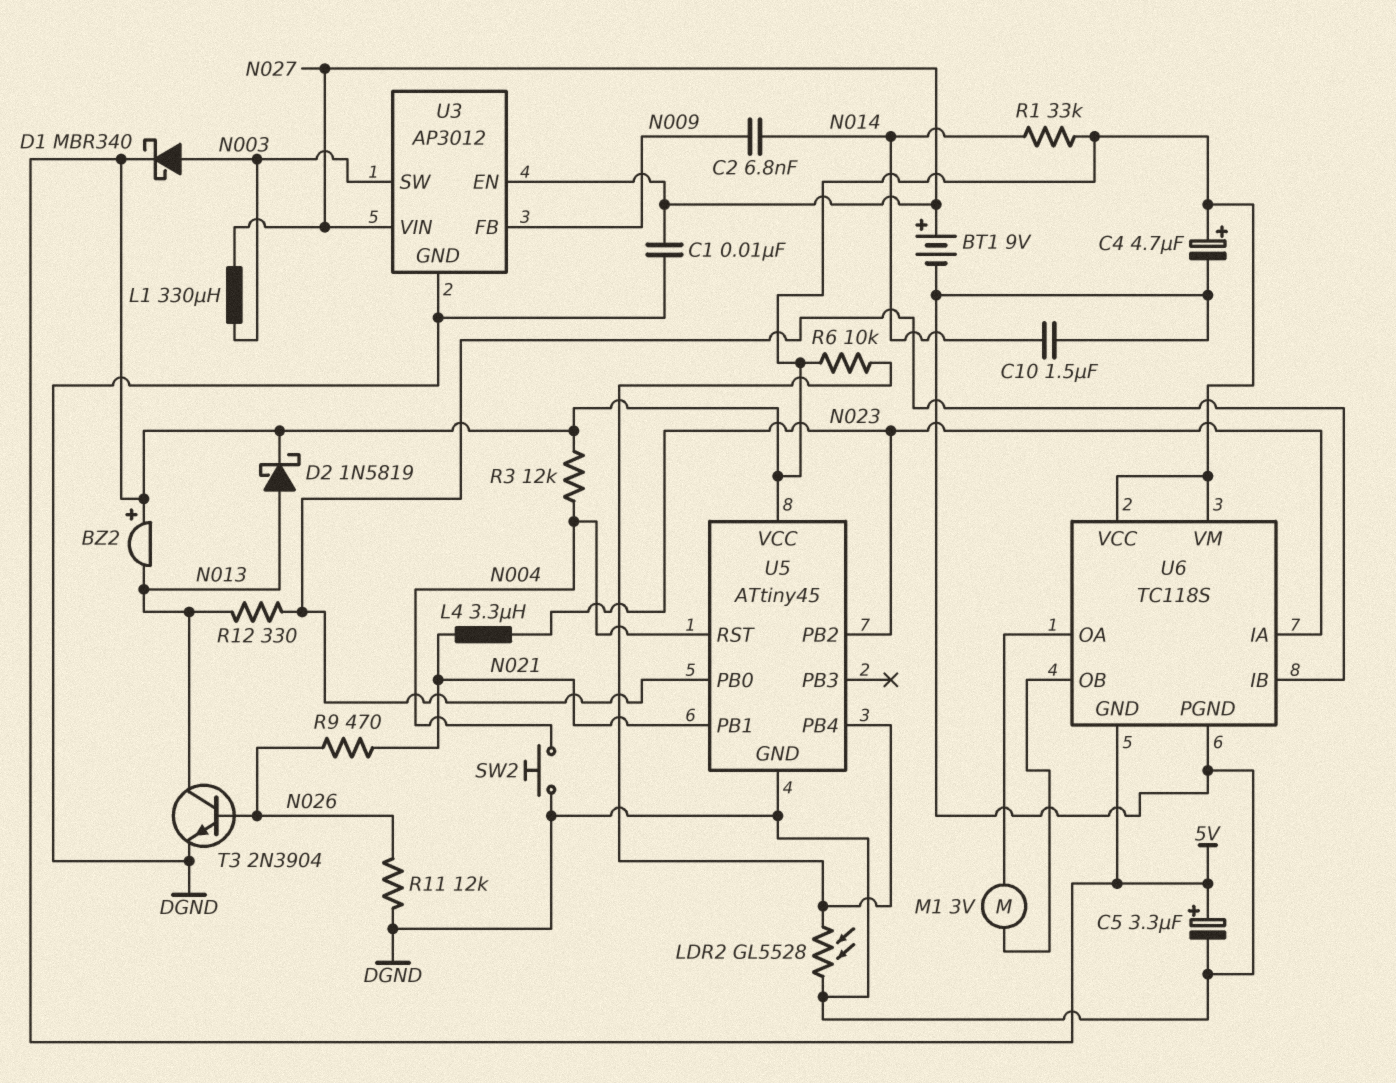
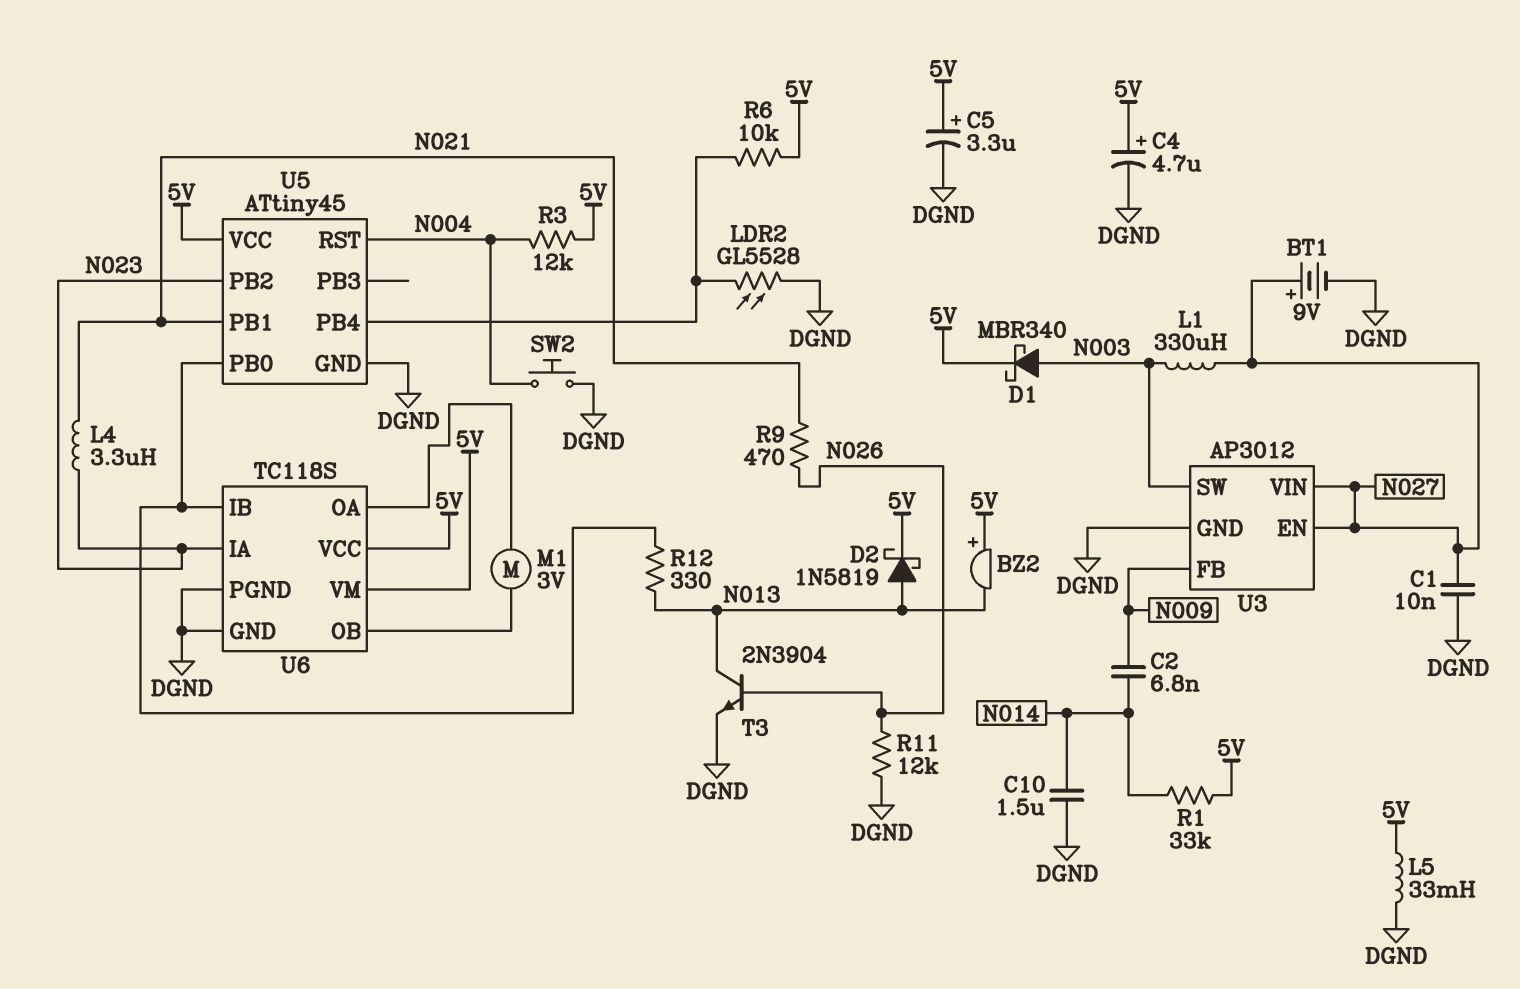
L5: none -> 33mH (5V, DGND)
U6 pin GND: 5V -> DGND

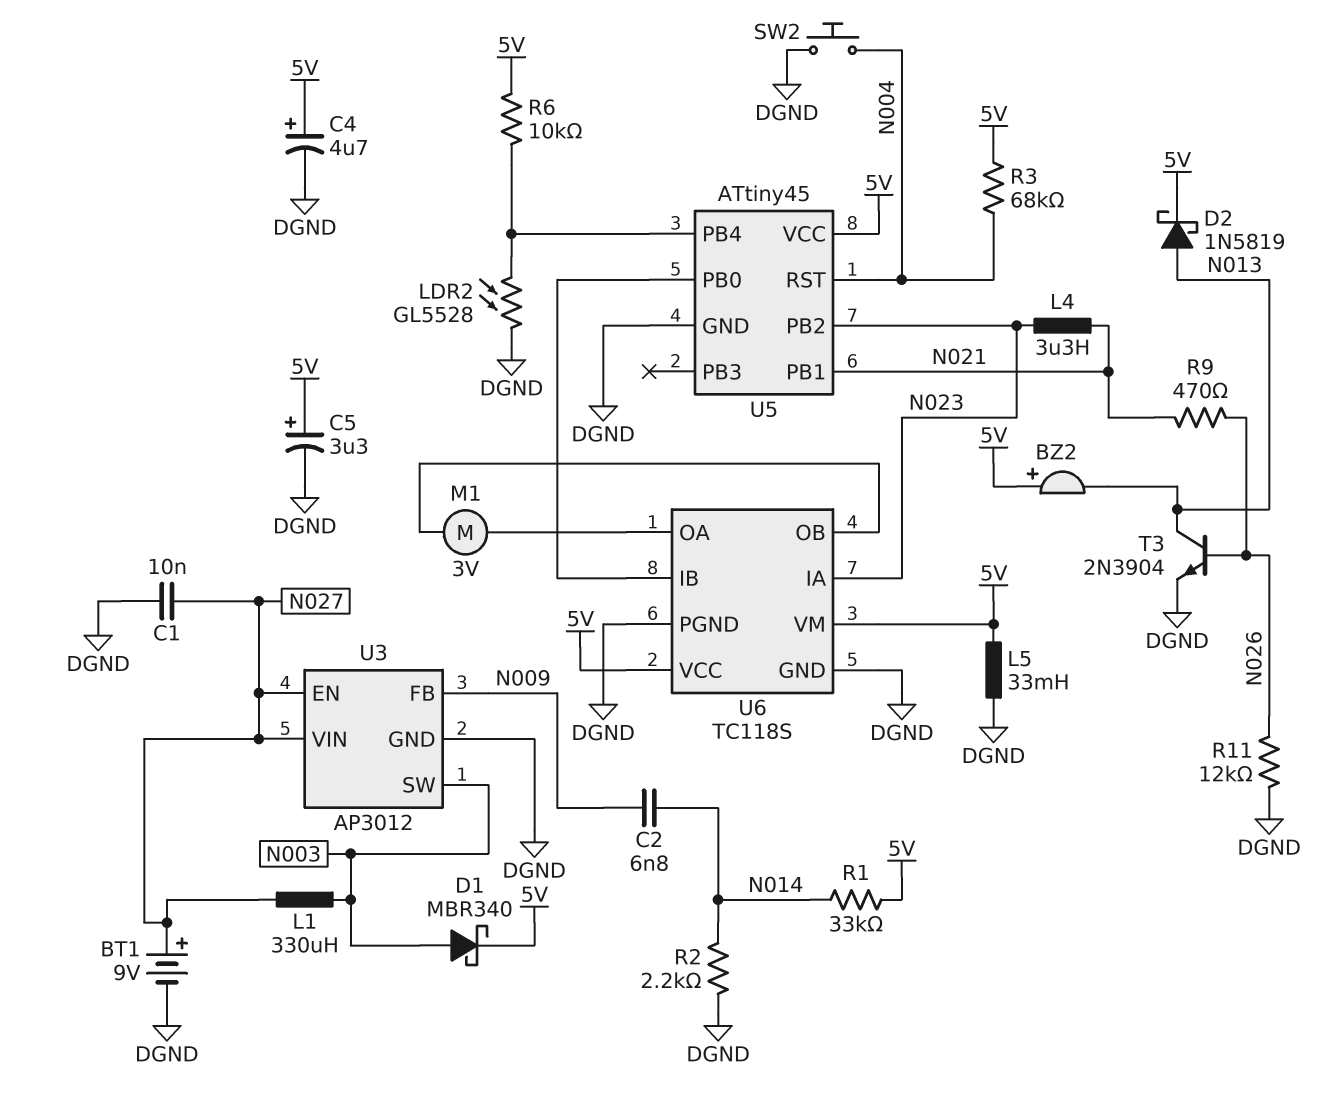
C10: 1.5uF (DGND, N014) -> none
R2: none -> 2.2k (DGND, N014)
R3: 12k (5V, N004) -> 68k (5V, N004)
R12: 330 (N013, U5/PB0) -> none

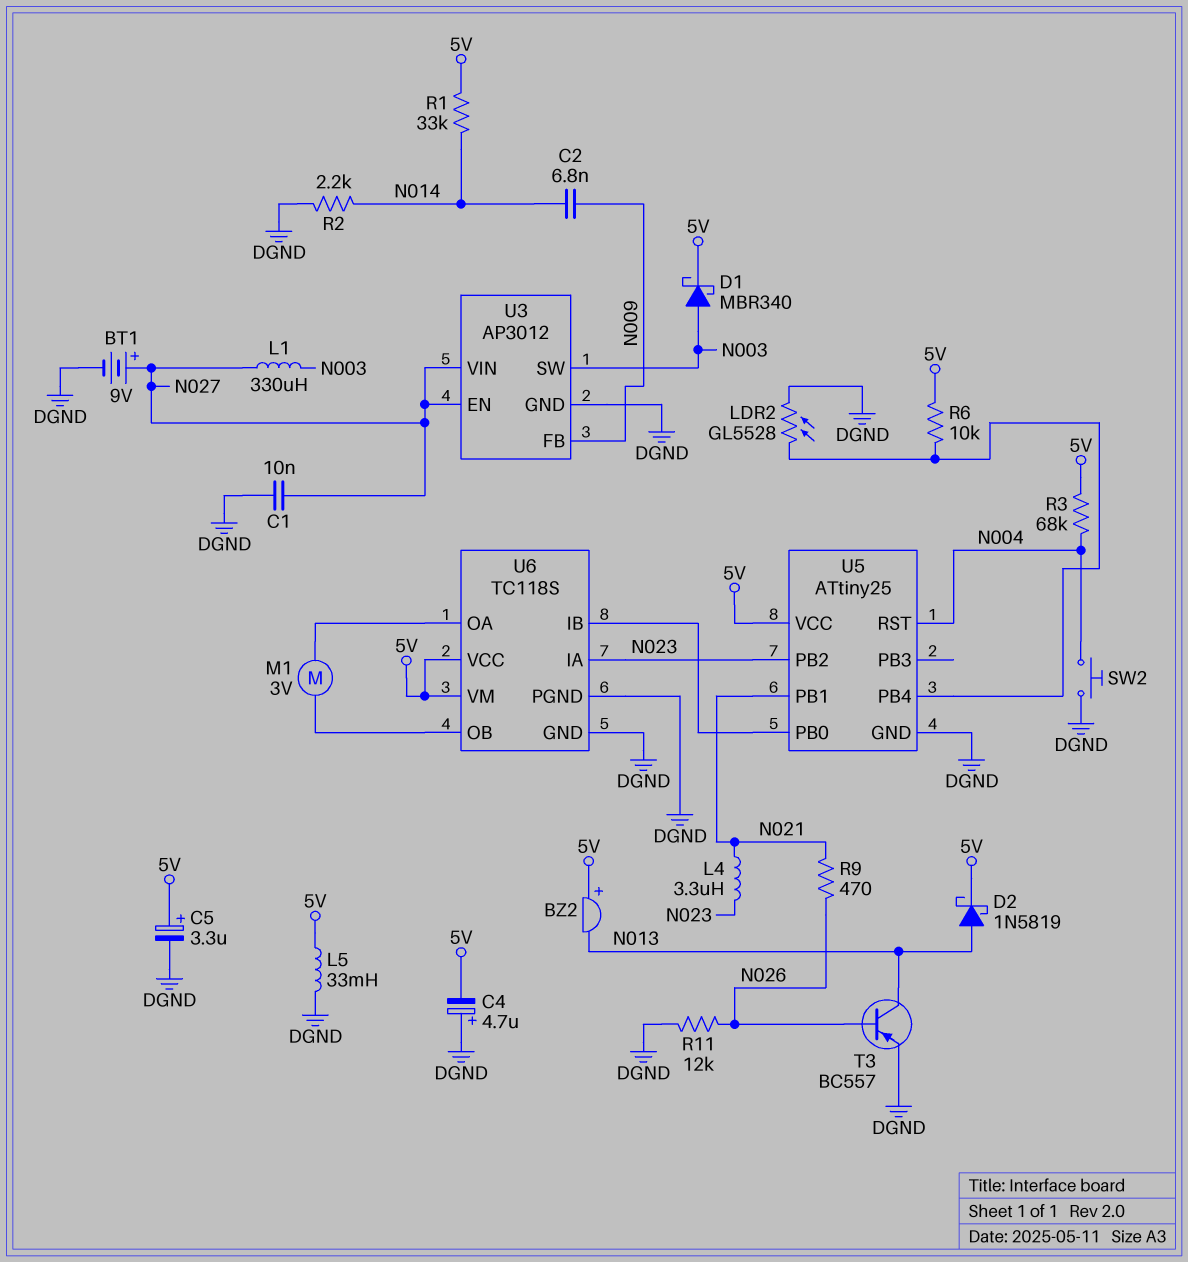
C4: 4.7uF (plus 5V, minus DGND) -> 4.7uF (plus DGND, minus 5V)
T3: NPN 2N3904 (B N026, C N013, E DGND) -> PNP BC557 (B N026, C N013, E DGND)
U5: ATtiny45 -> ATtiny25

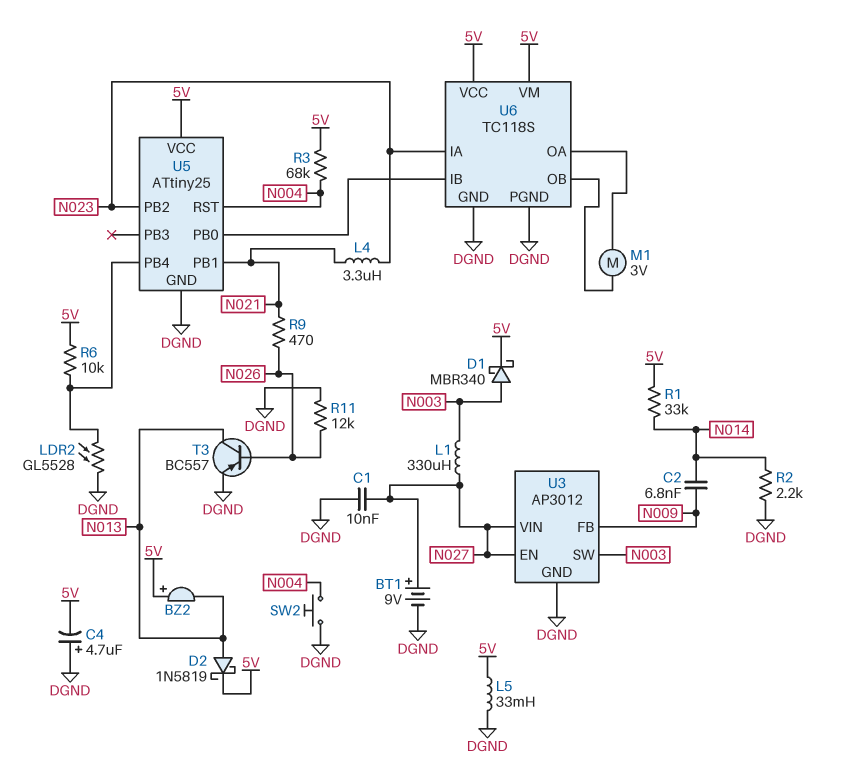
C5: 3.3uF (plus 5V, minus DGND) -> none

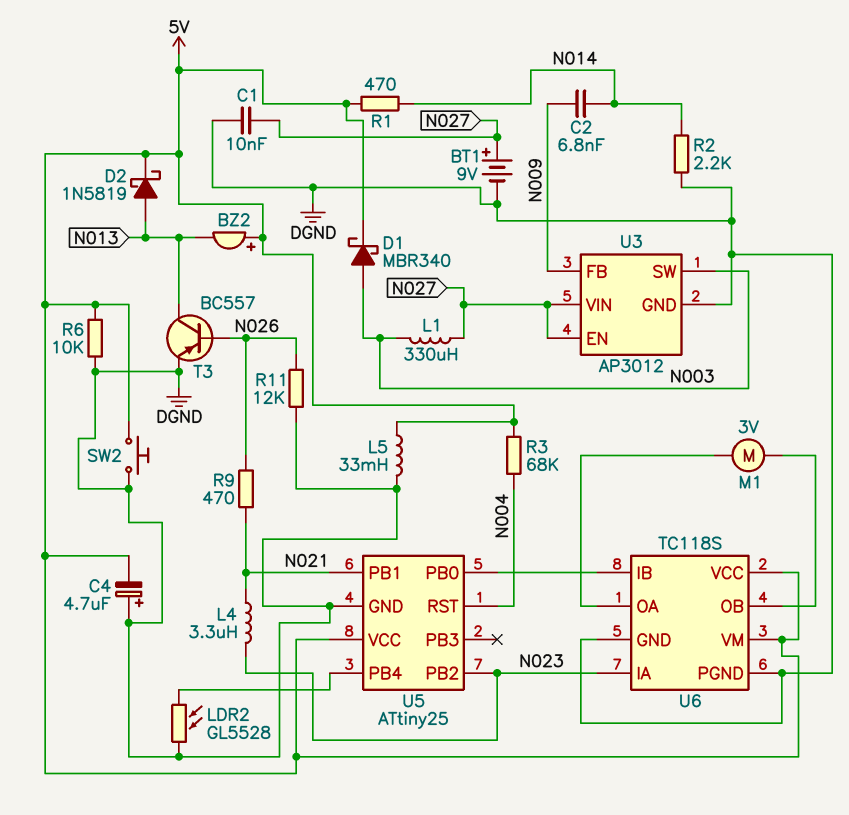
R1: 33k (5V, N014) -> 470 (5V, N014)
R6: 10k (5V, U5/PB4) -> 10k (5V, DGND)
SW2: button (DGND, N004) -> button (5V, DGND)

